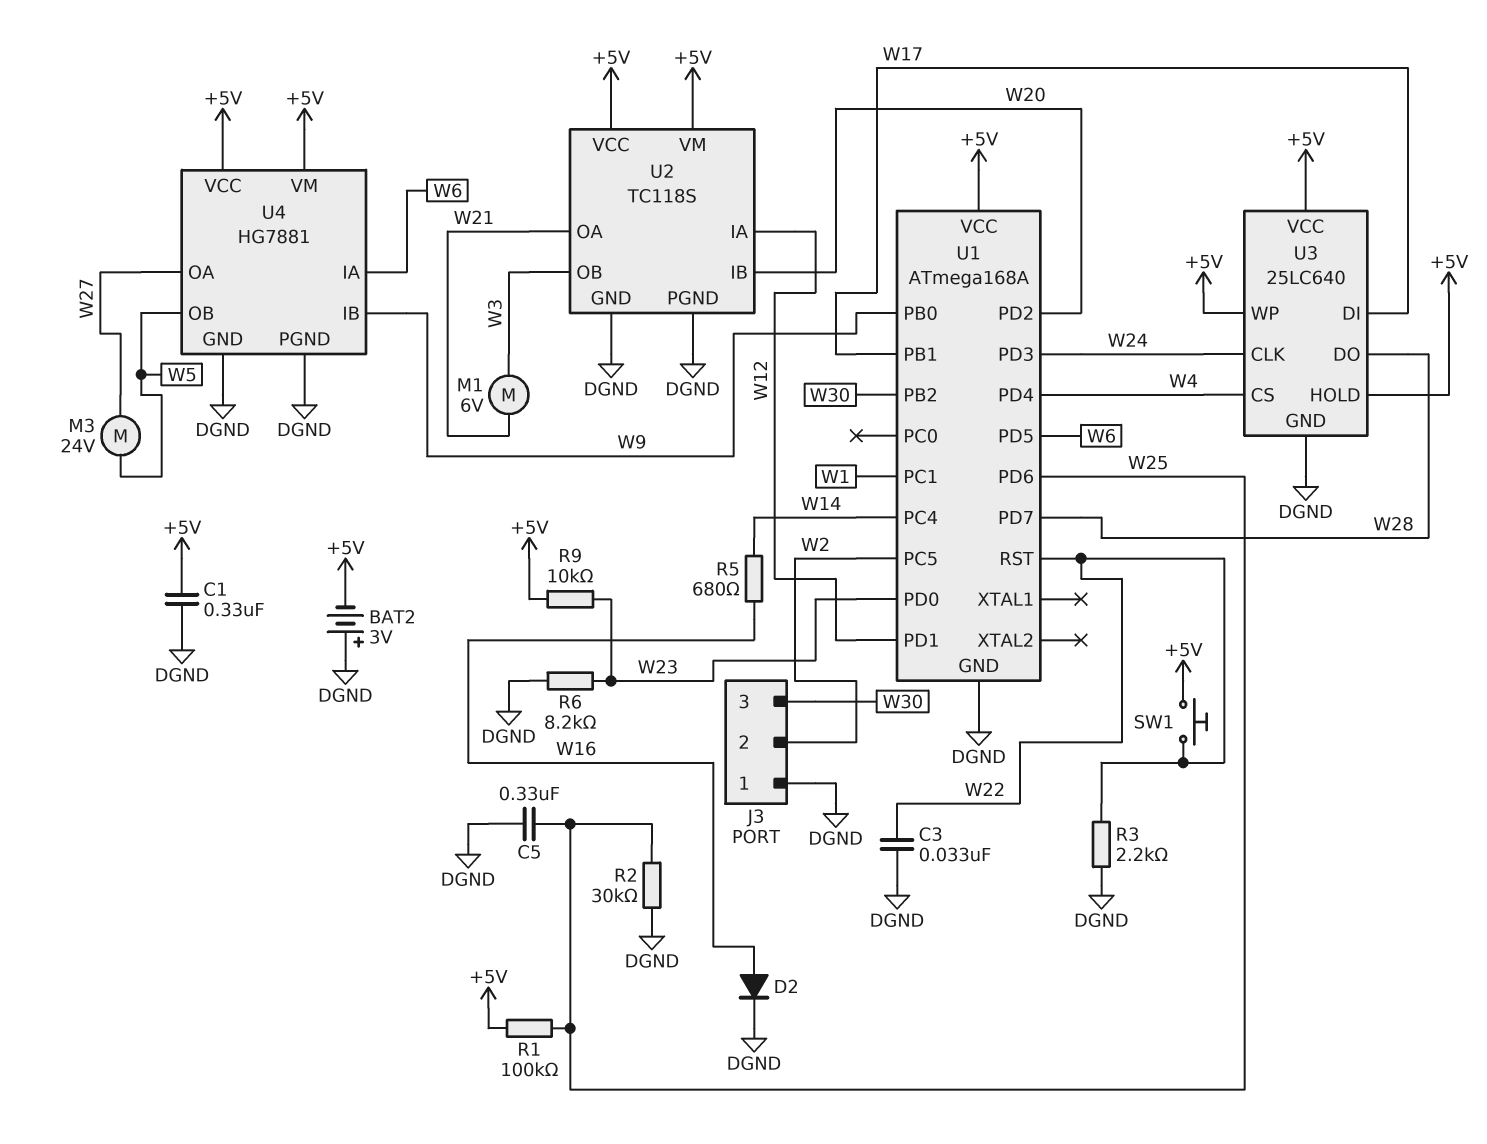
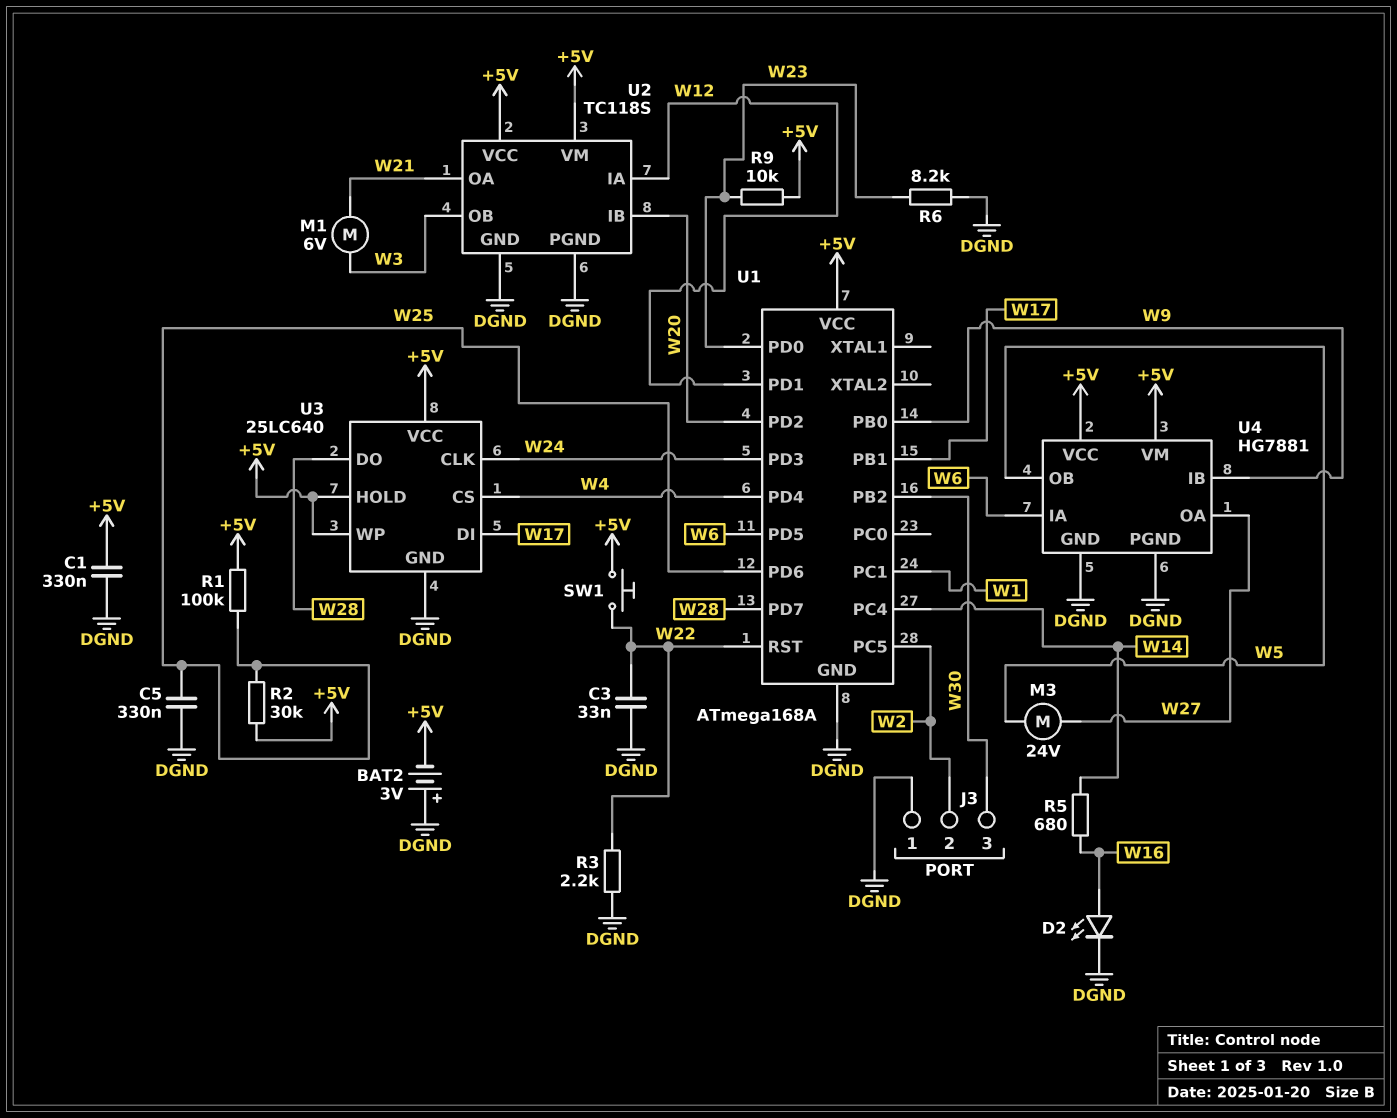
D2: diode (A W16, K DGND) -> LED (A W16, K DGND)
R2: 30k (DGND, W25) -> 30k (+5V, W25)

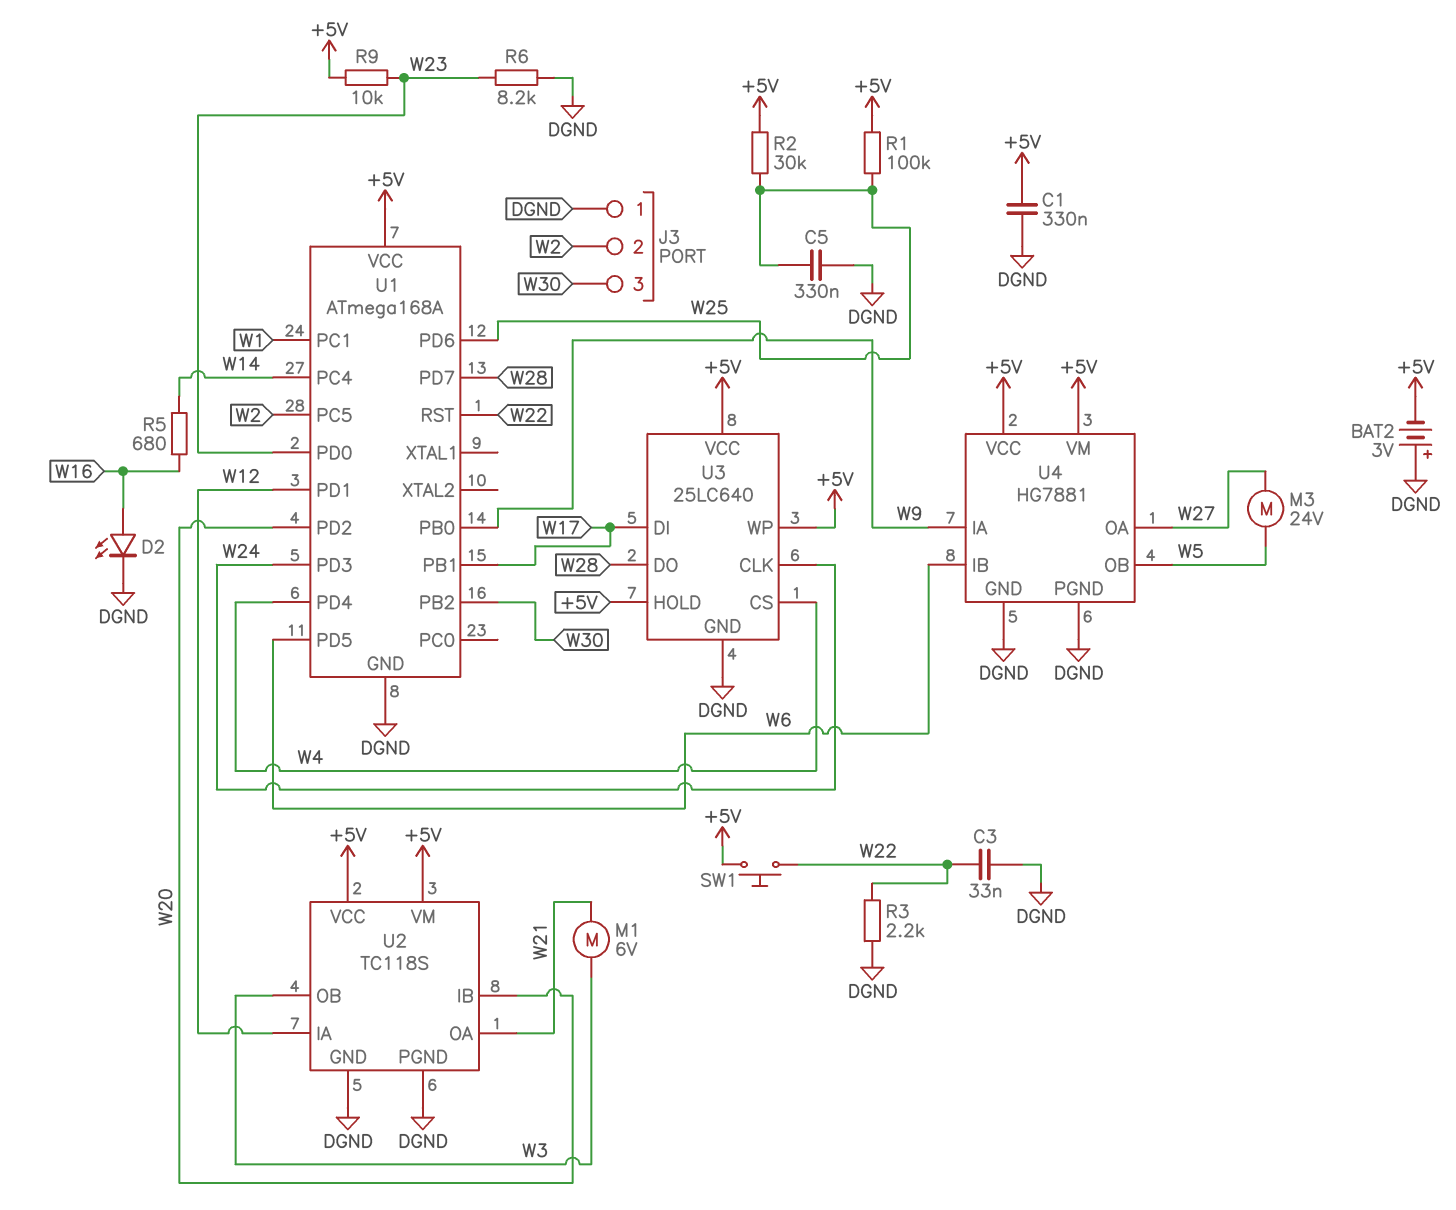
U4 pin IA: W6 -> W9
U4 pin IB: W9 -> W6

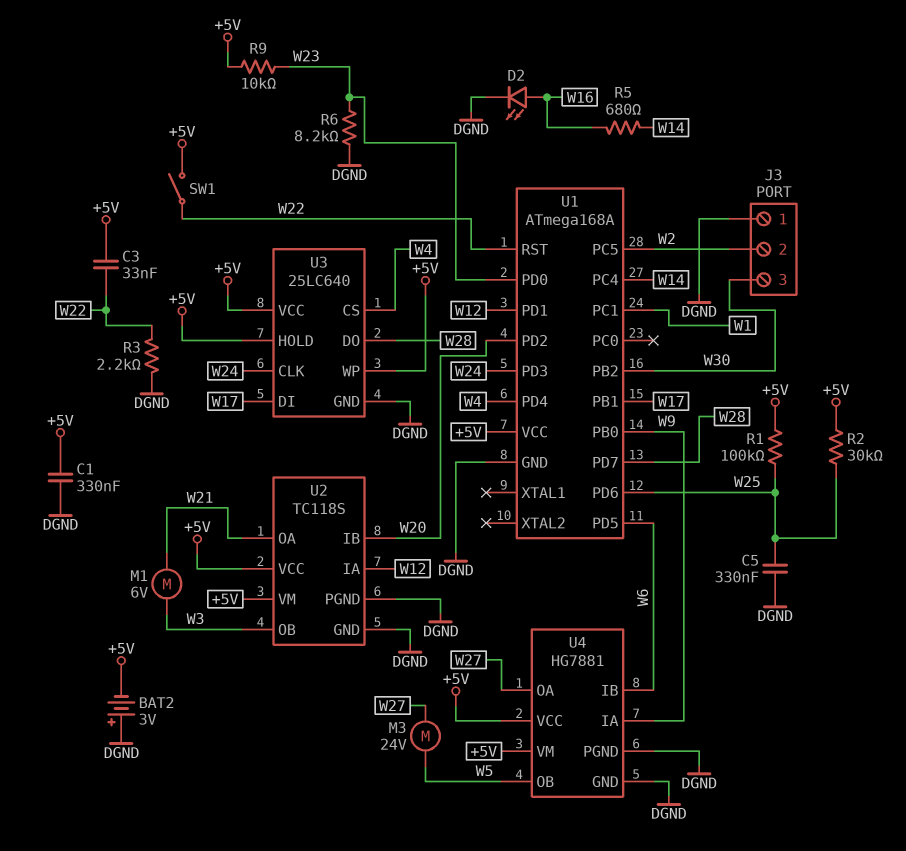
C3: 33nF (DGND, W22) -> 33nF (+5V, W22)
SW1: button (+5V, W22) -> switch (+5V, W22)

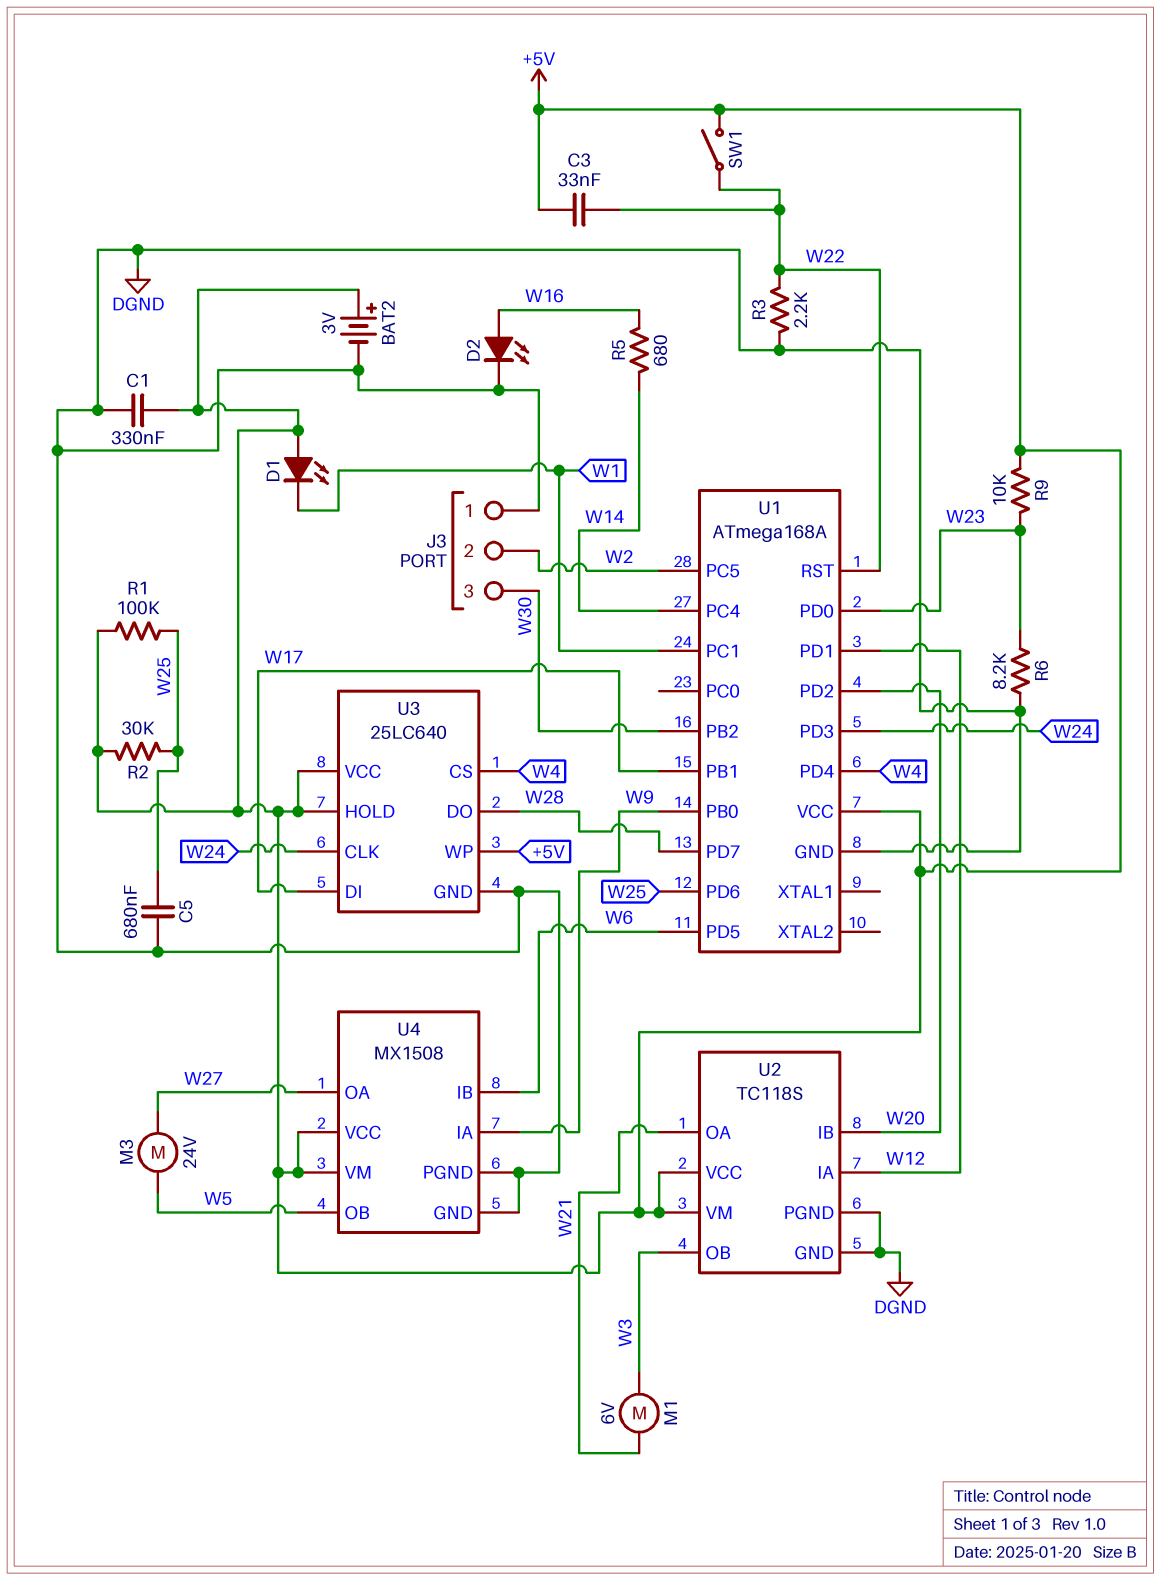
BAT2: 3V (plus DGND, minus +5V) -> 3V (plus +5V, minus DGND)
C5: 330nF (DGND, W25) -> 680nF (DGND, W25)
D1: none -> LED (A +5V, K W1)
U4: HG7881 -> MX1508

